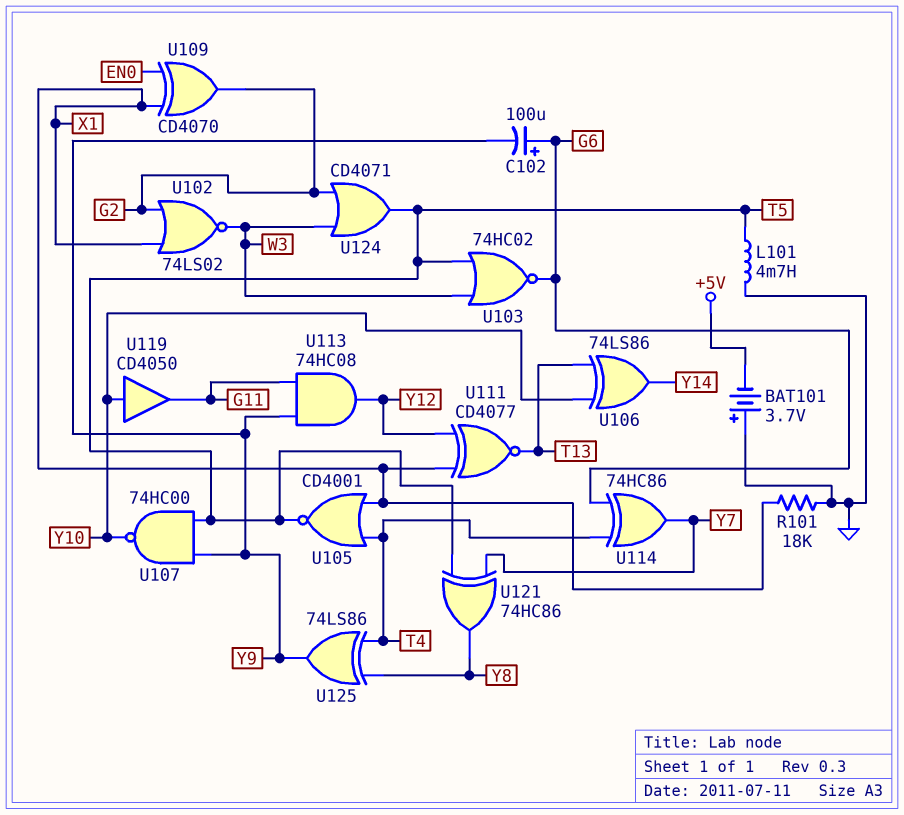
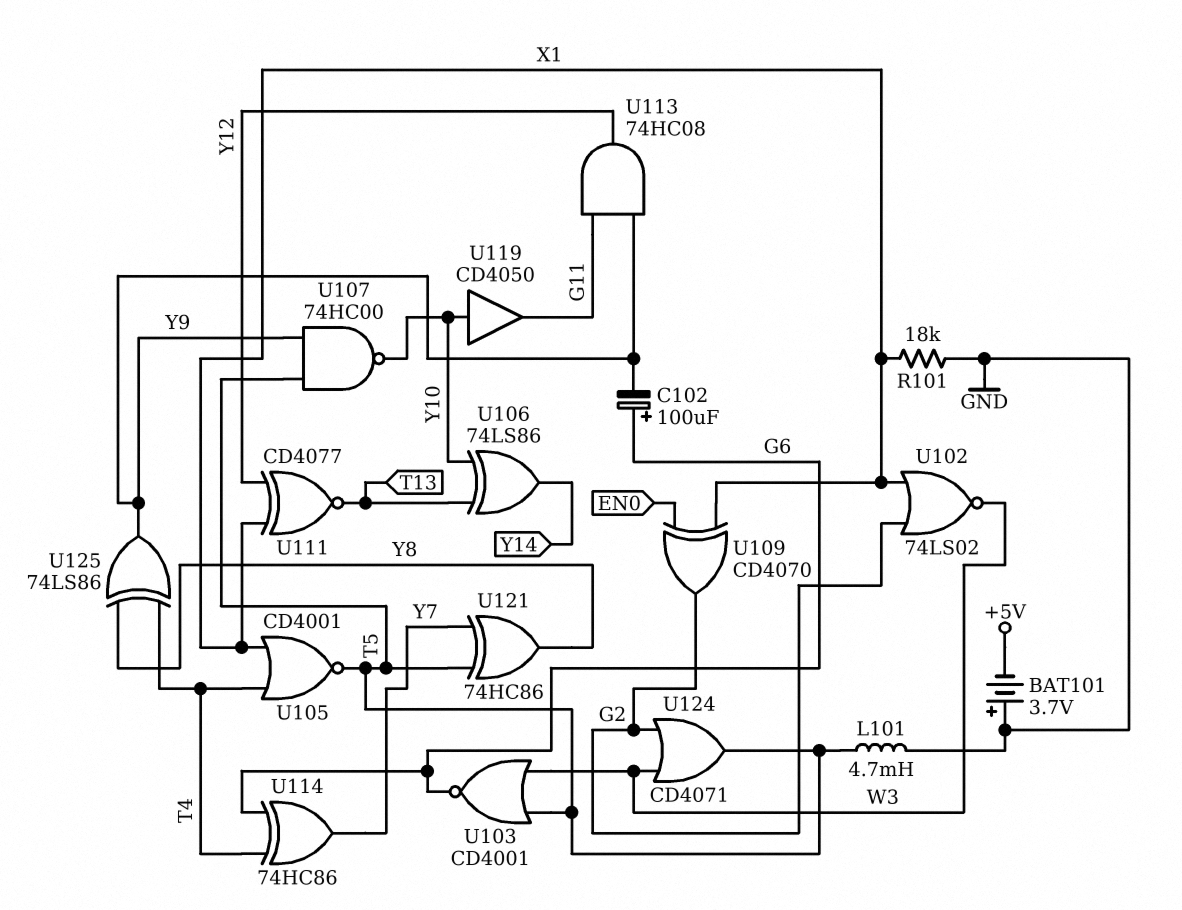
U103: NOR 74HC02 (in T5, in W3, out G6) -> NOR CD4001 (in T5, in W3, out G6)

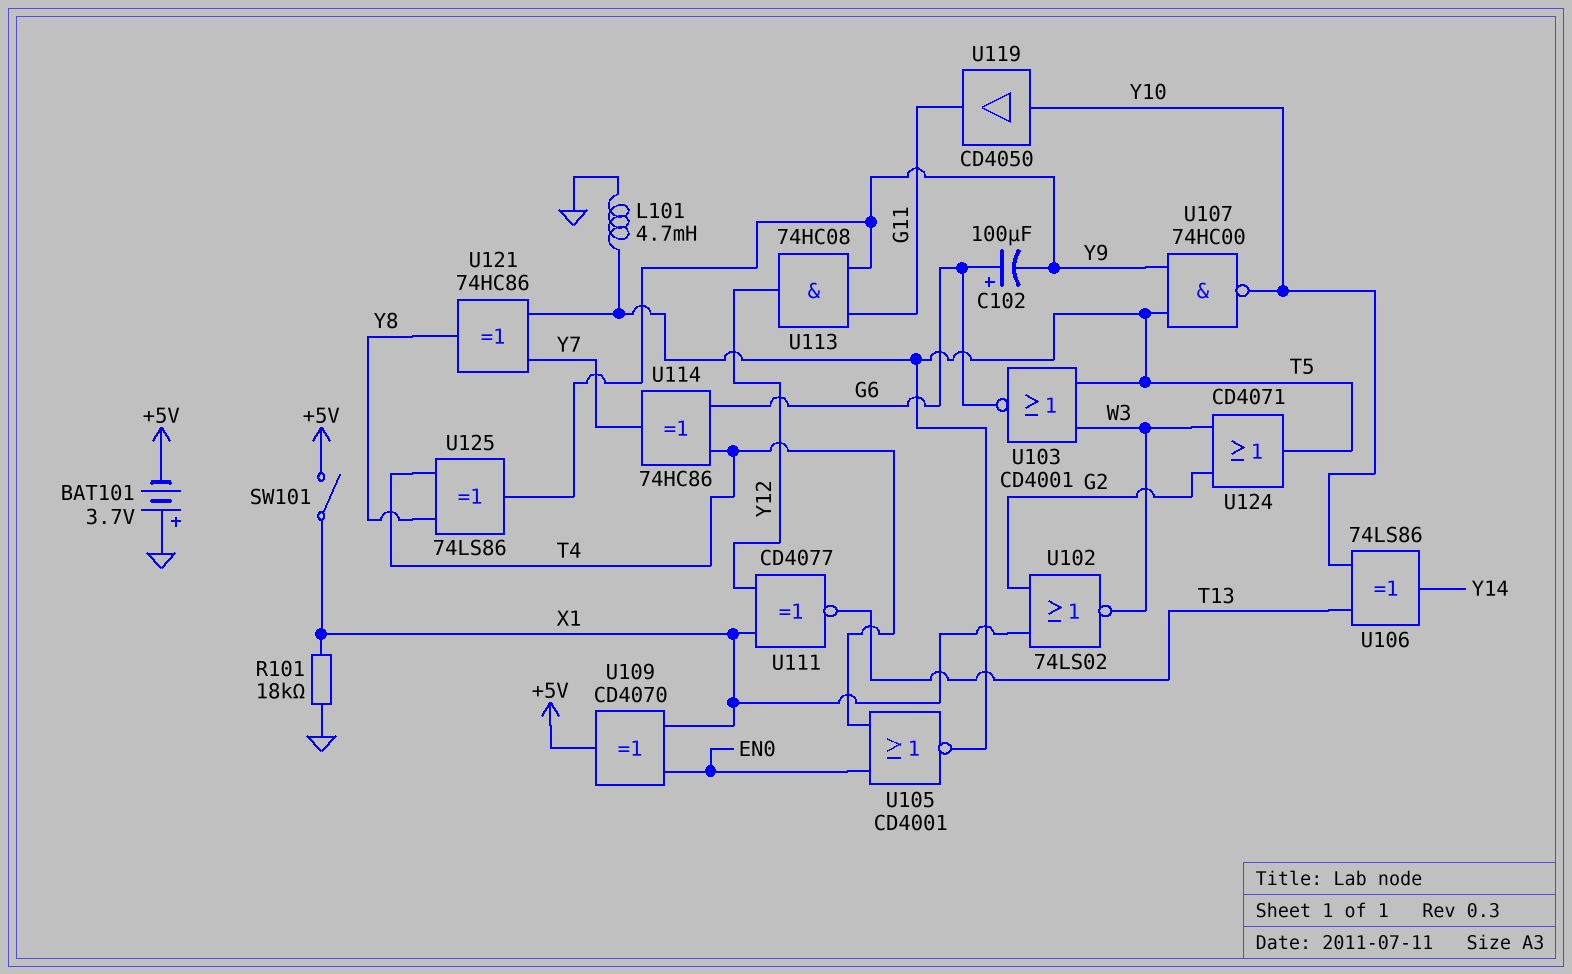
SW101: none -> switch (+5V, X1)
U105: NOR CD4001 (in T4, in X1, out T5) -> NOR CD4001 (in EN0, in T4, out T5)
U109: XOR CD4070 (in EN0, in X1, out G2) -> XOR CD4070 (in EN0, in X1, out +5V)

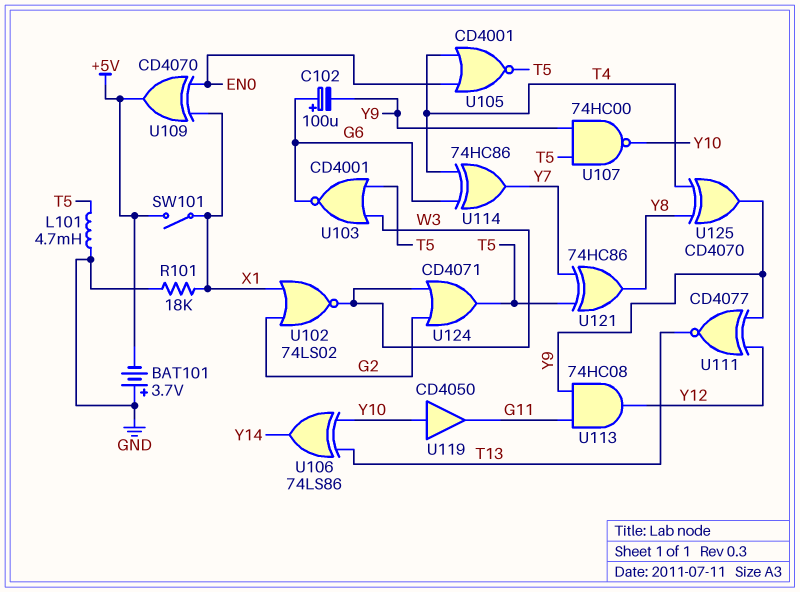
U111: XNOR CD4077 (in X1, in Y12, out T13) -> XNOR CD4077 (in Y9, in Y12, out T13)
U125: XOR 74LS86 (in T4, in Y8, out Y9) -> XOR CD4070 (in T4, in Y8, out Y9)

